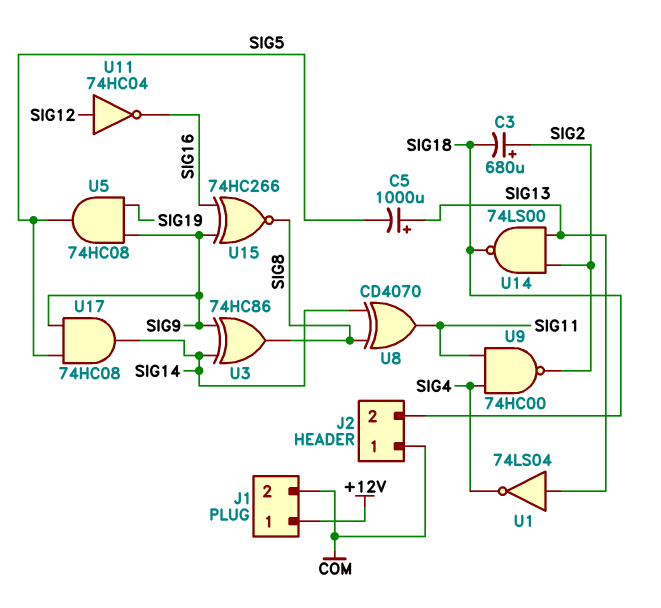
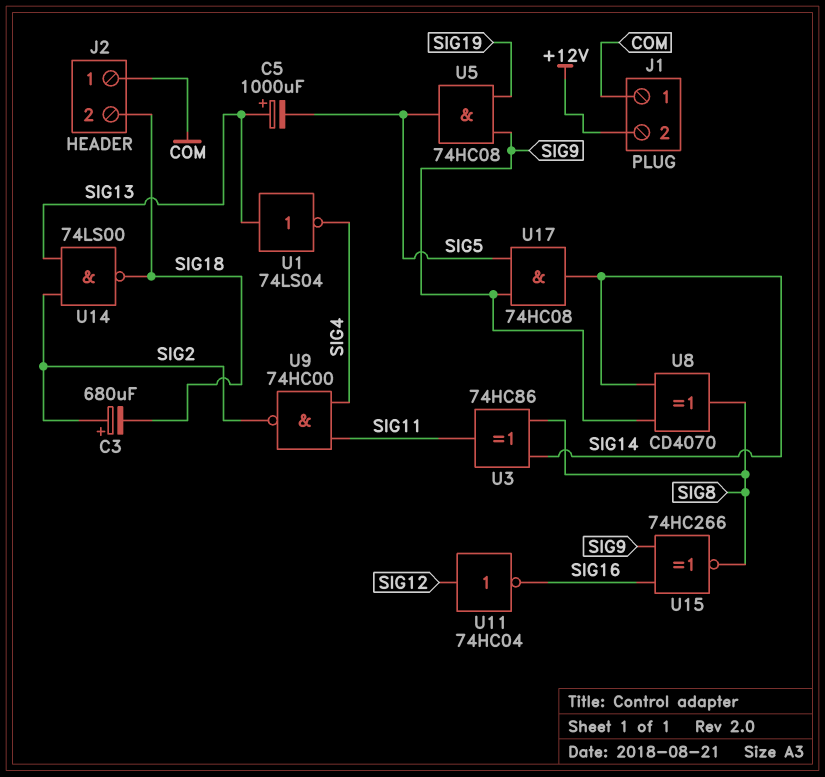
J1 pin 1: +12V -> COM
J1 pin 2: COM -> +12V
U3: XOR 74HC86 (in SIG9, in SIG14, out SIG8) -> XOR 74HC86 (in SIG8, in SIG14, out SIG11)
U8: XOR CD4070 (in SIG8, in SIG14, out SIG11) -> XOR CD4070 (in SIG9, in SIG14, out SIG8)

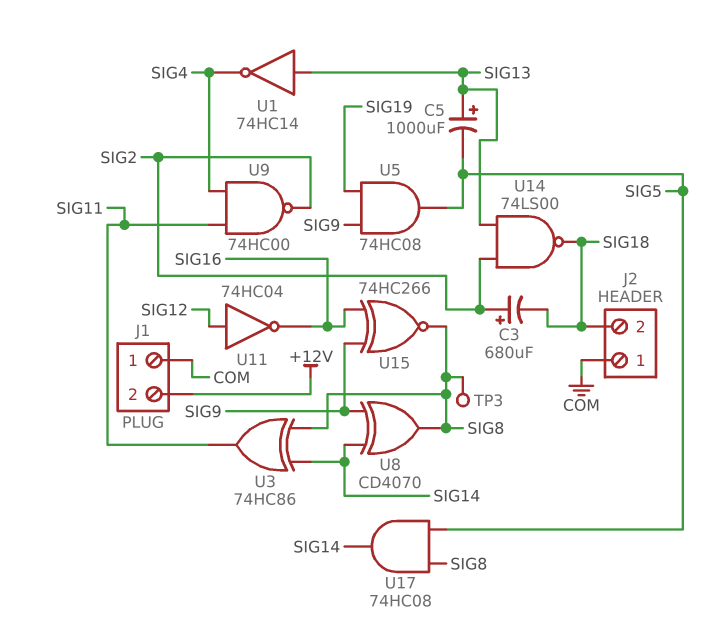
TP3: none -> test point (SIG8)
U1: NOT 74LS04 (in SIG13, out SIG4) -> NOT 74HC14 (in SIG13, out SIG4)
U17: AND 74HC08 (in SIG5, in SIG9, out SIG14) -> AND 74HC08 (in SIG5, in SIG8, out SIG14)

